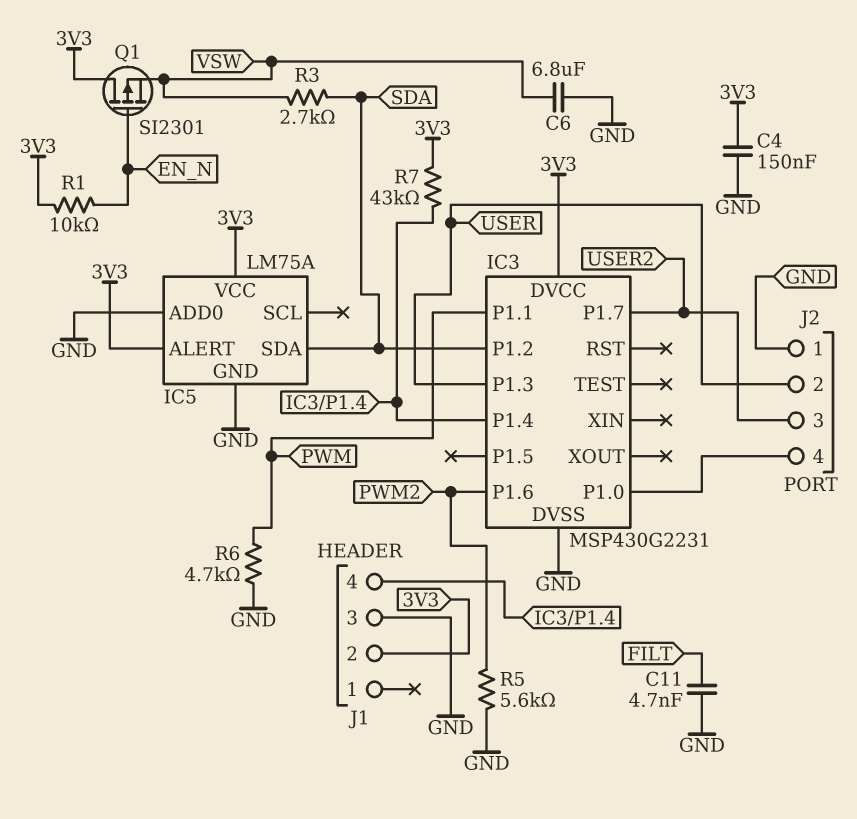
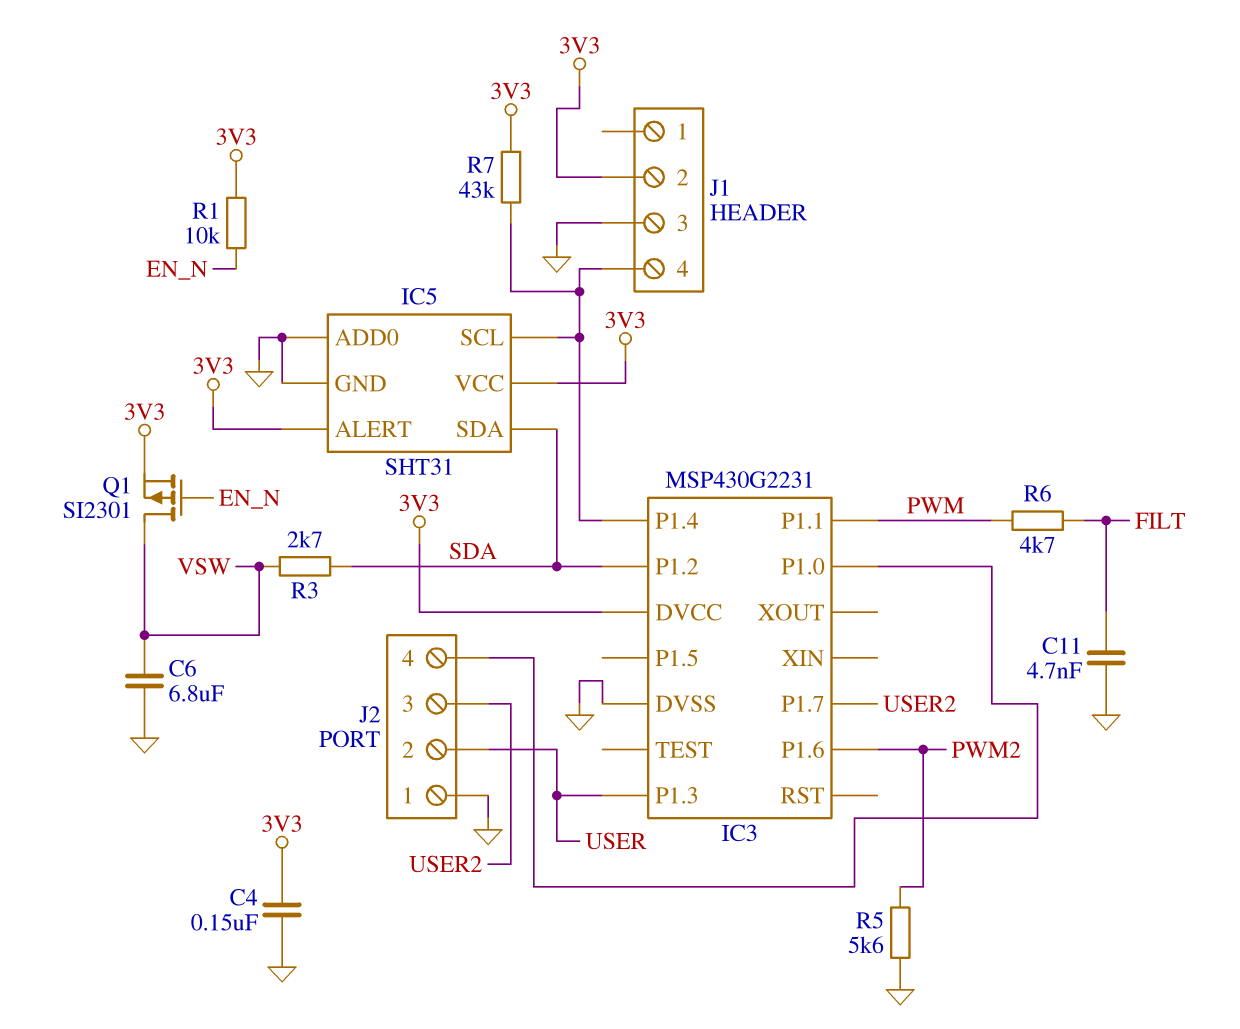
IC5: LM75A -> SHT31
IC5 pin SCL: none -> IC3/P1.4
Q1: PMOS SI2301 (G EN_N, D 3V3, S VSW) -> PMOS SI2301 (G EN_N, D VSW, S 3V3)
R6: 4.7k (GND, PWM) -> 4.7k (FILT, PWM)

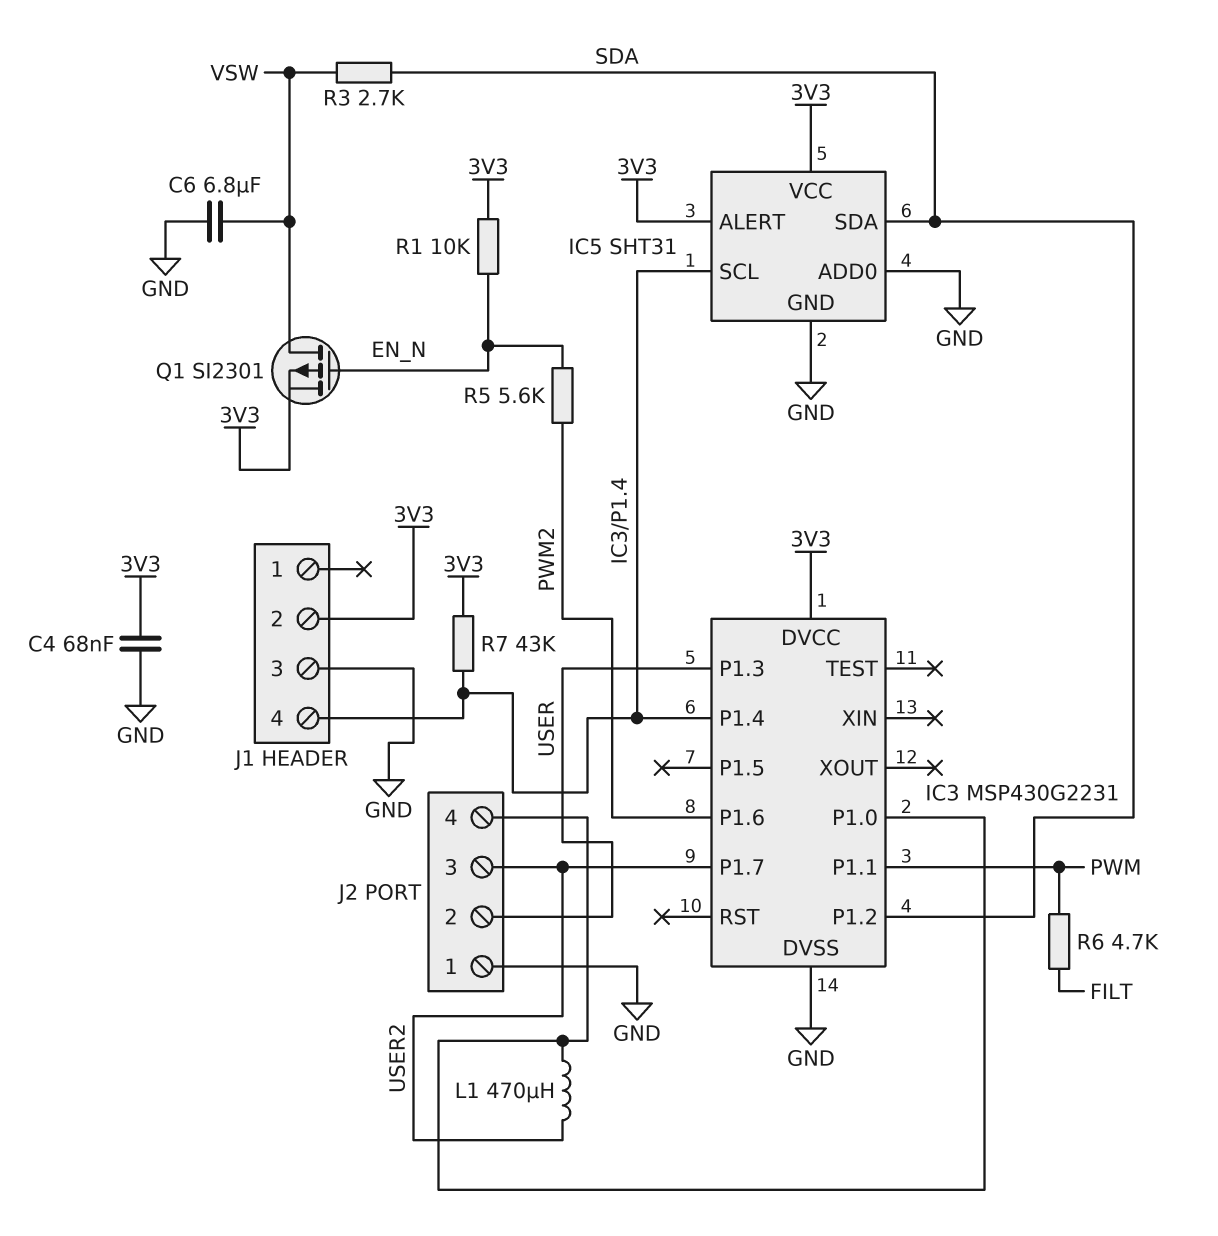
C4: 150nF (3V3, GND) -> 68nF (3V3, GND)
C11: 4.7nF (FILT, GND) -> none
L1: none -> 470uH (IC3/P1.0, USER2)
R5: 5.6k (GND, PWM2) -> 5.6k (EN_N, PWM2)

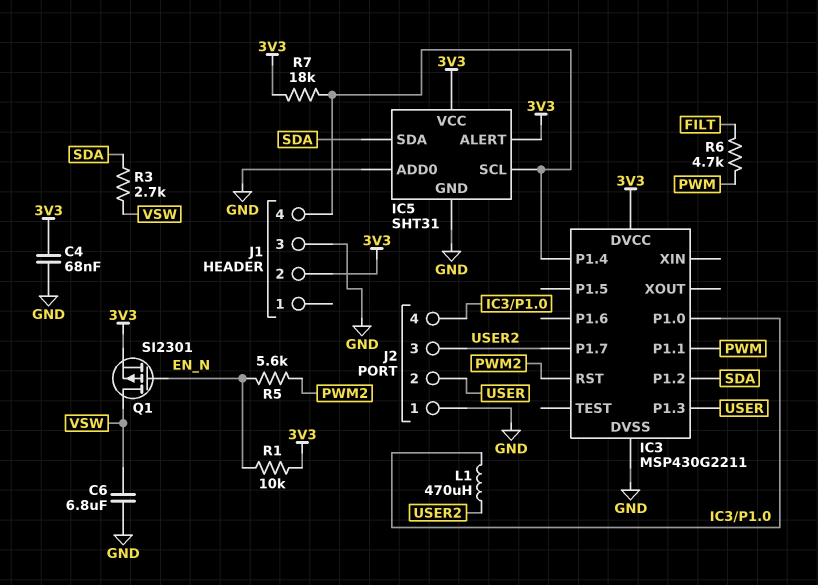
IC3: MSP430G2231 -> MSP430G2211
IC3 pin P1.6: PWM2 -> none
IC3 pin RST: none -> PWM2
R7: 43k (3V3, IC3/P1.4) -> 18k (3V3, IC3/P1.4)

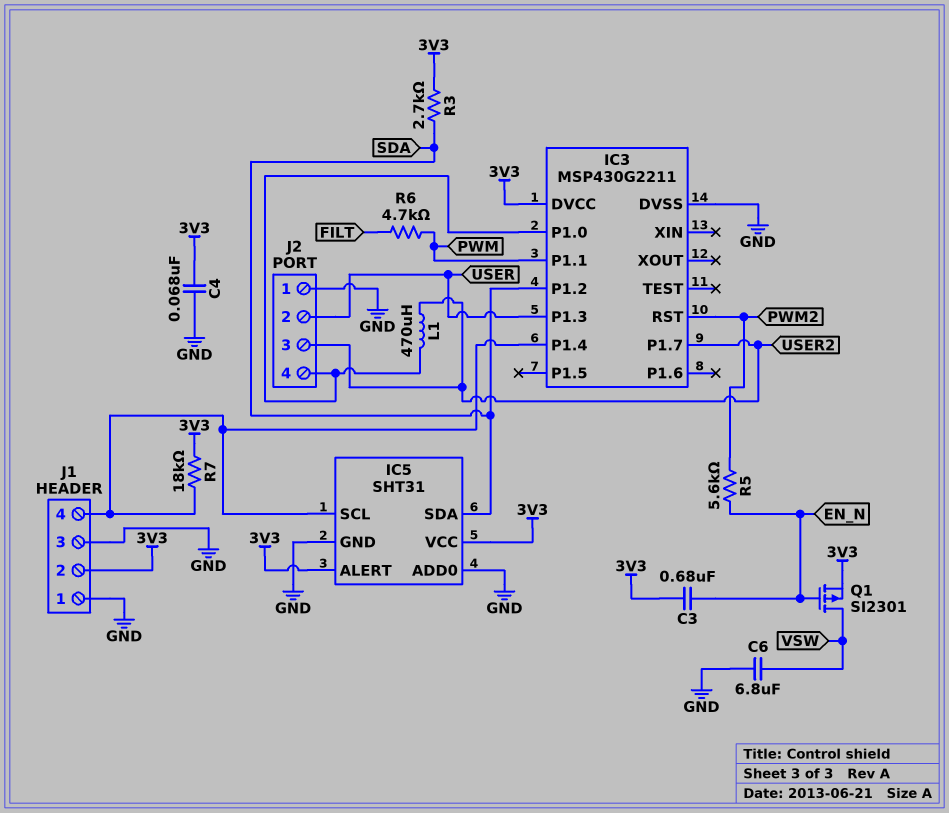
C3: none -> 680nF (3V3, EN_N)
J1 pin 1: none -> GND
R1: 10k (3V3, EN_N) -> none
R3: 2.7k (SDA, VSW) -> 2.7k (3V3, SDA)

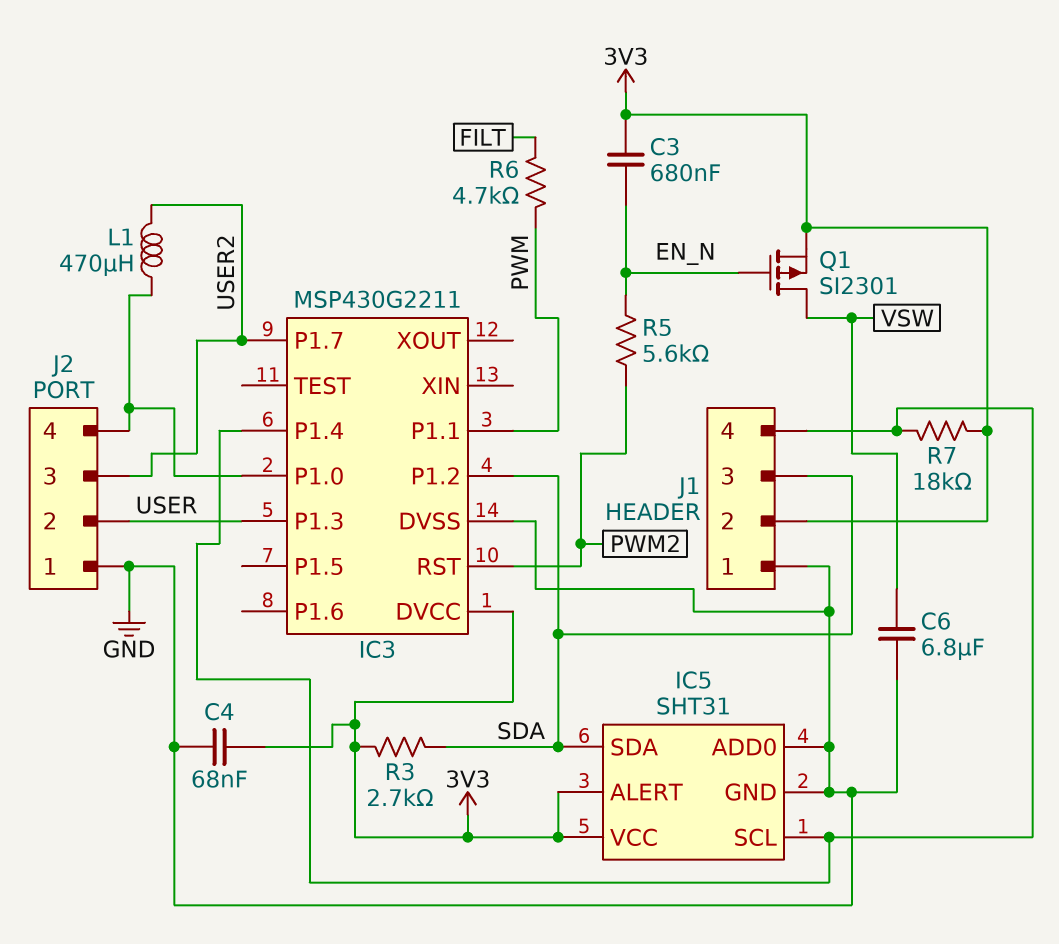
J1 pin 3: GND -> SDA

